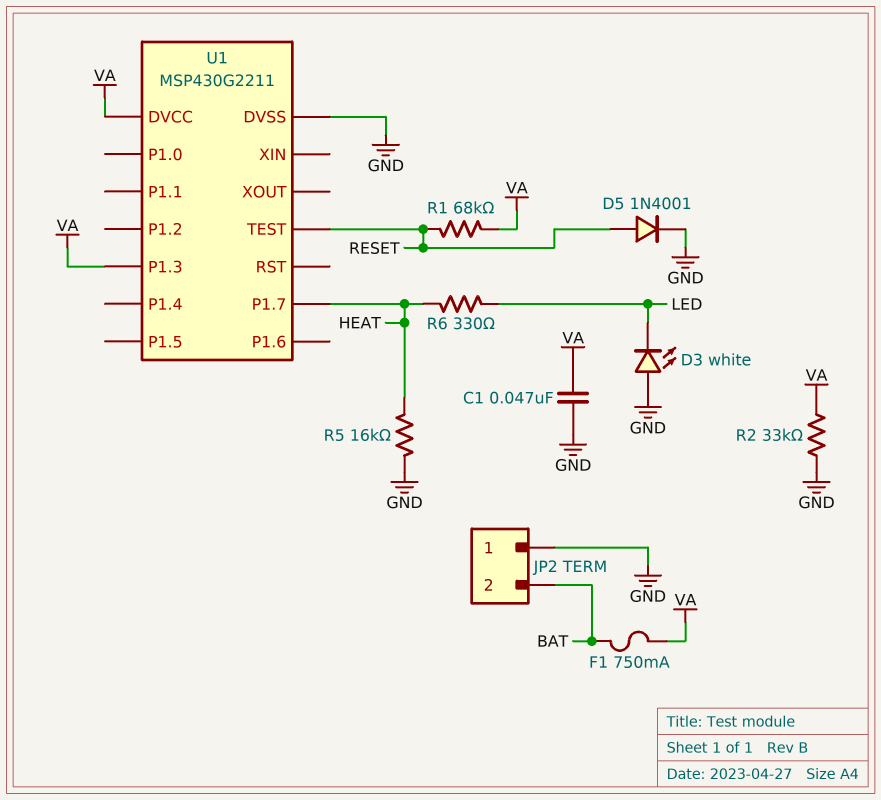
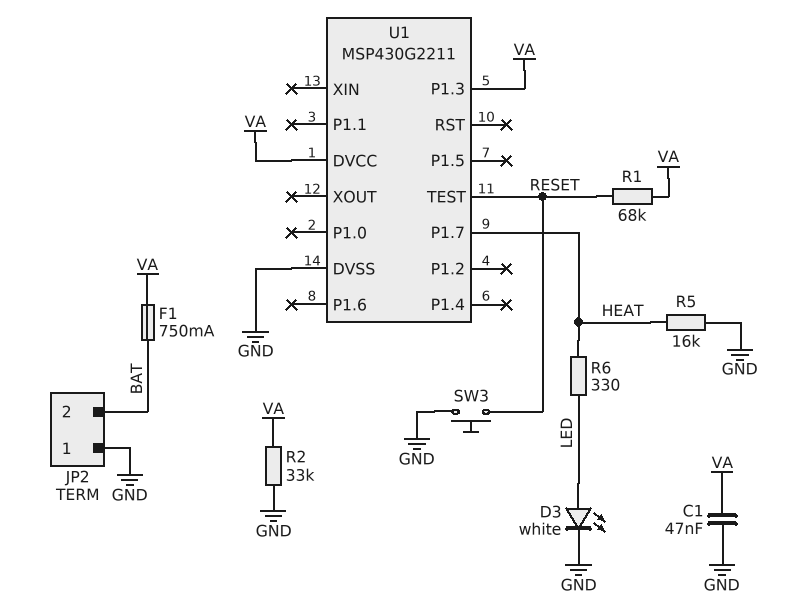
D3: LED white (A GND, K LED) -> LED white (A LED, K GND)
D5: diode 1N4001 (A RESET, K GND) -> none
SW3: none -> button (GND, RESET)

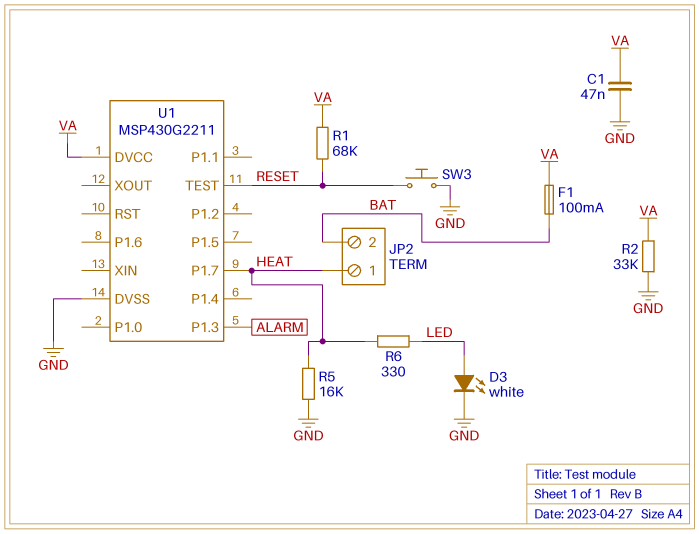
F1: 750mA (BAT, VA) -> 100mA (BAT, VA)
JP2 pin 1: GND -> HEAT
U1 pin P1.3: VA -> ALARM

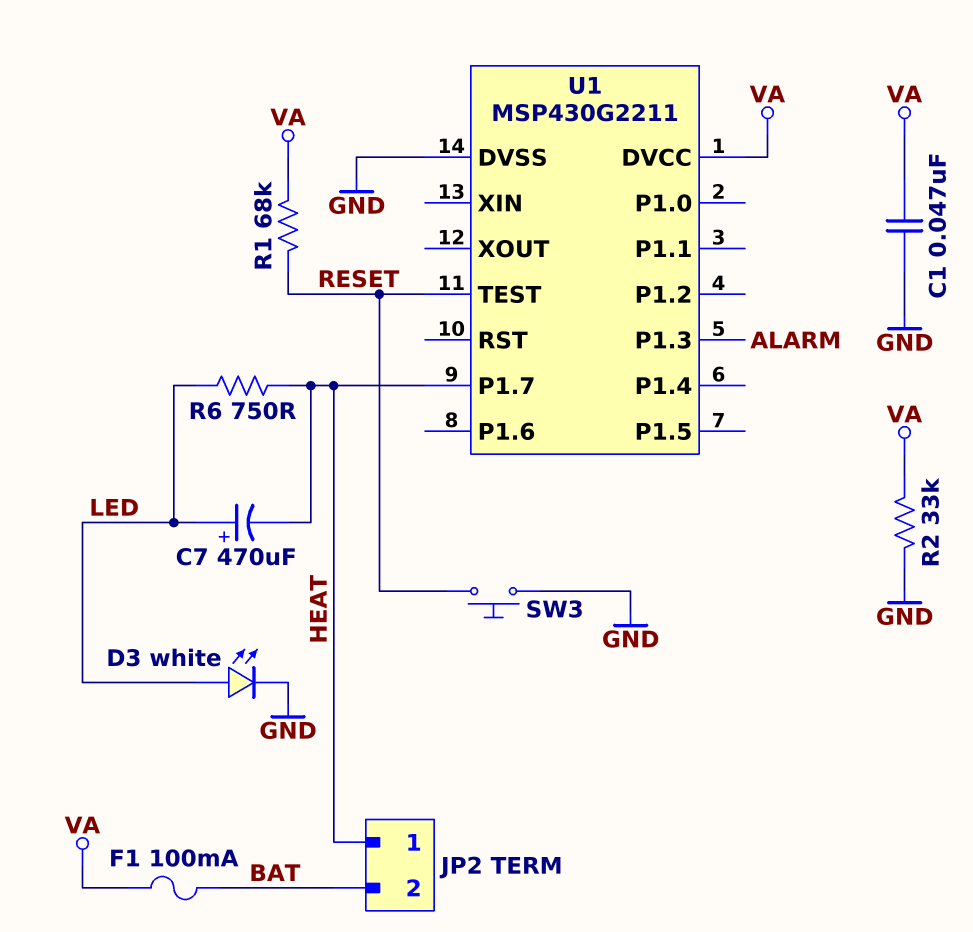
C7: none -> 470uF (plus LED, minus HEAT)
R5: 16k (GND, HEAT) -> none
R6: 330 (HEAT, LED) -> 750 (HEAT, LED)

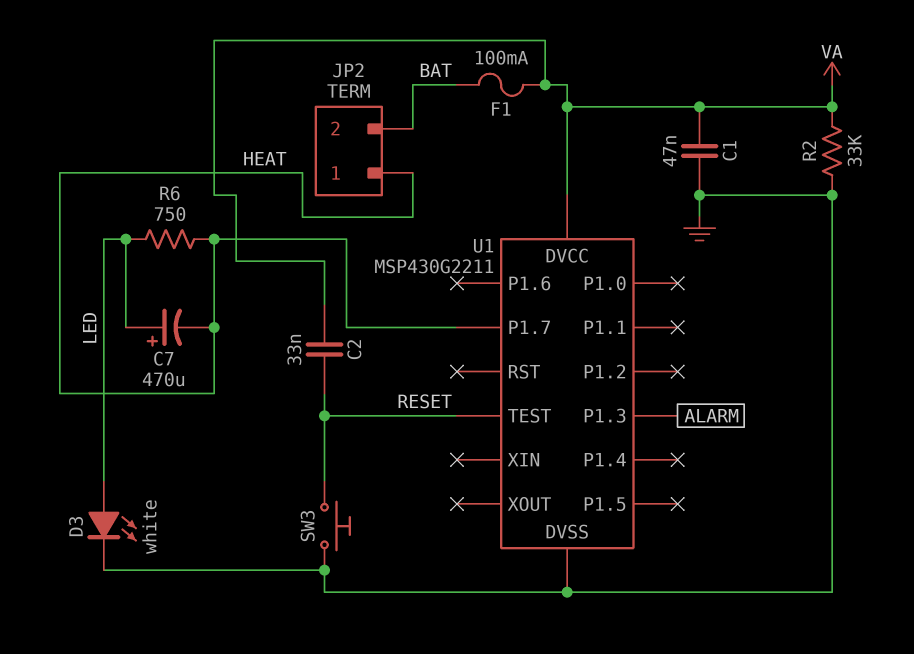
C2: none -> 33nF (RESET, VA)
R1: 68k (RESET, VA) -> none

